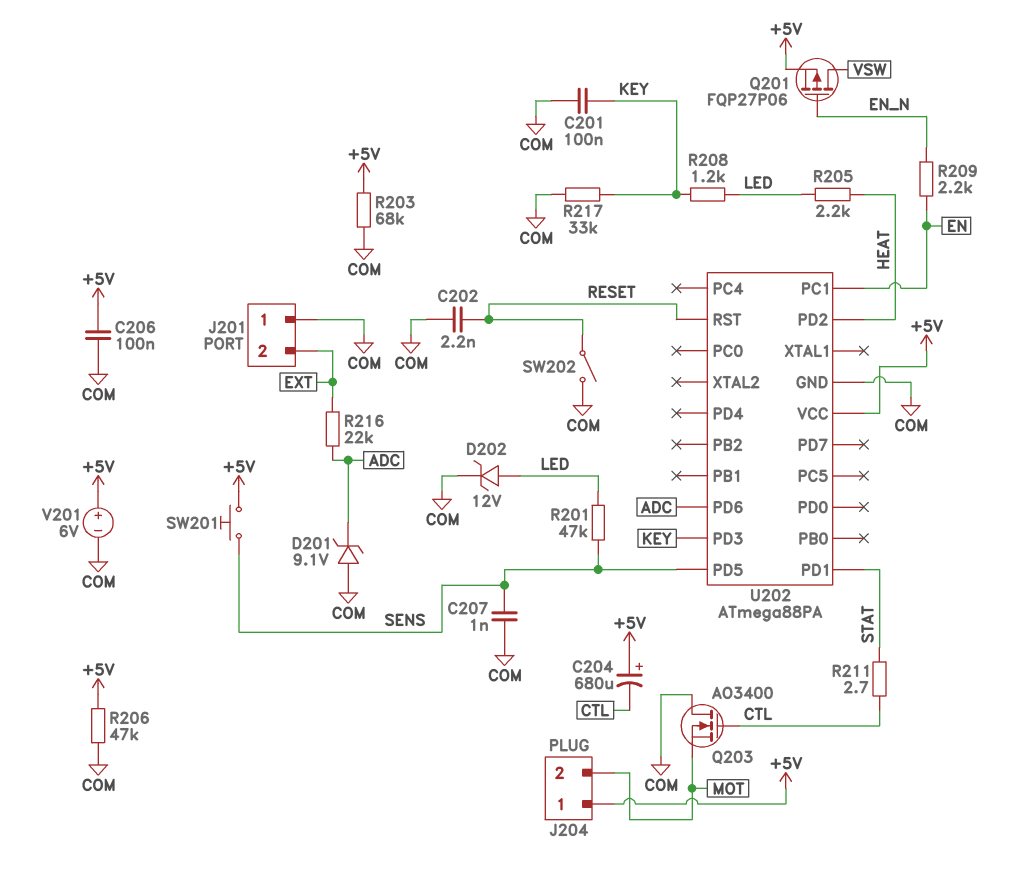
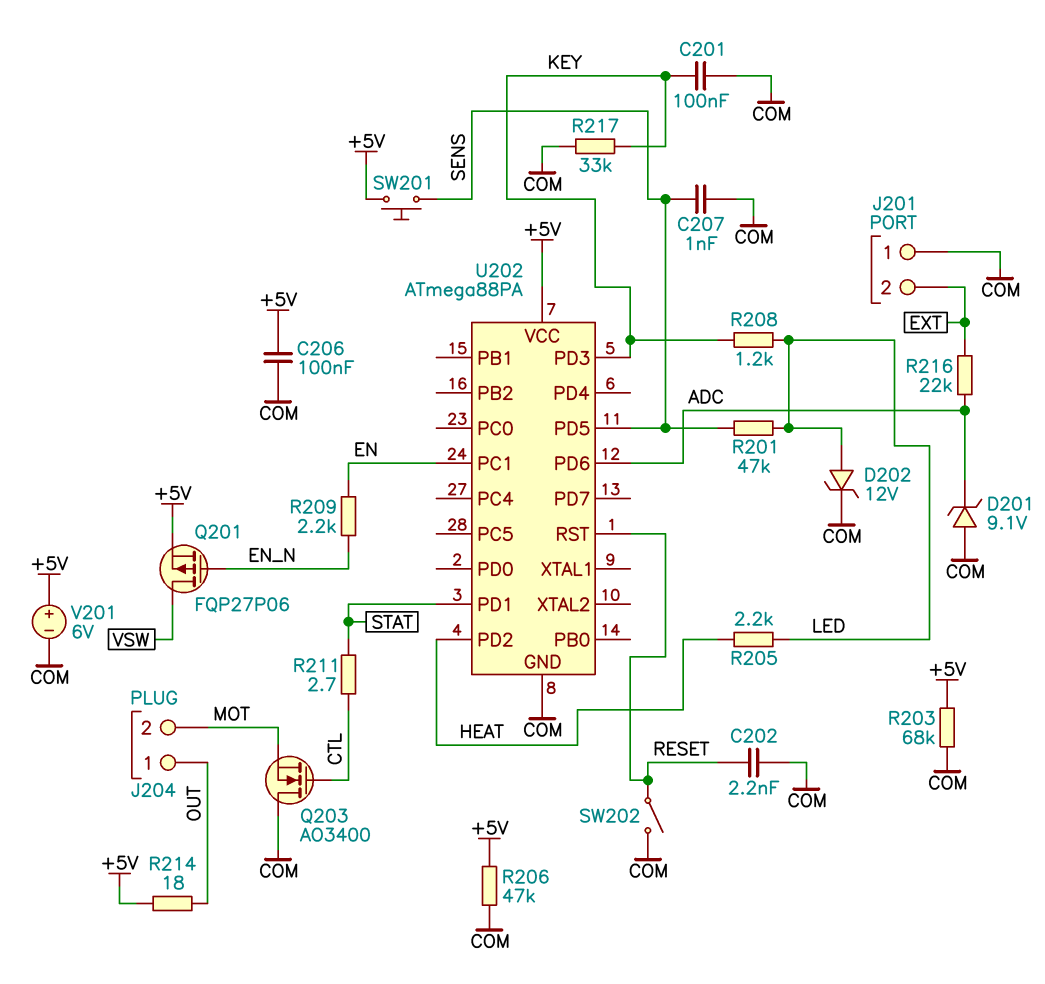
C204: 680uF (plus +5V, minus CTL) -> none
J204 pin 1: +5V -> OUT
R214: none -> 18 (+5V, OUT)

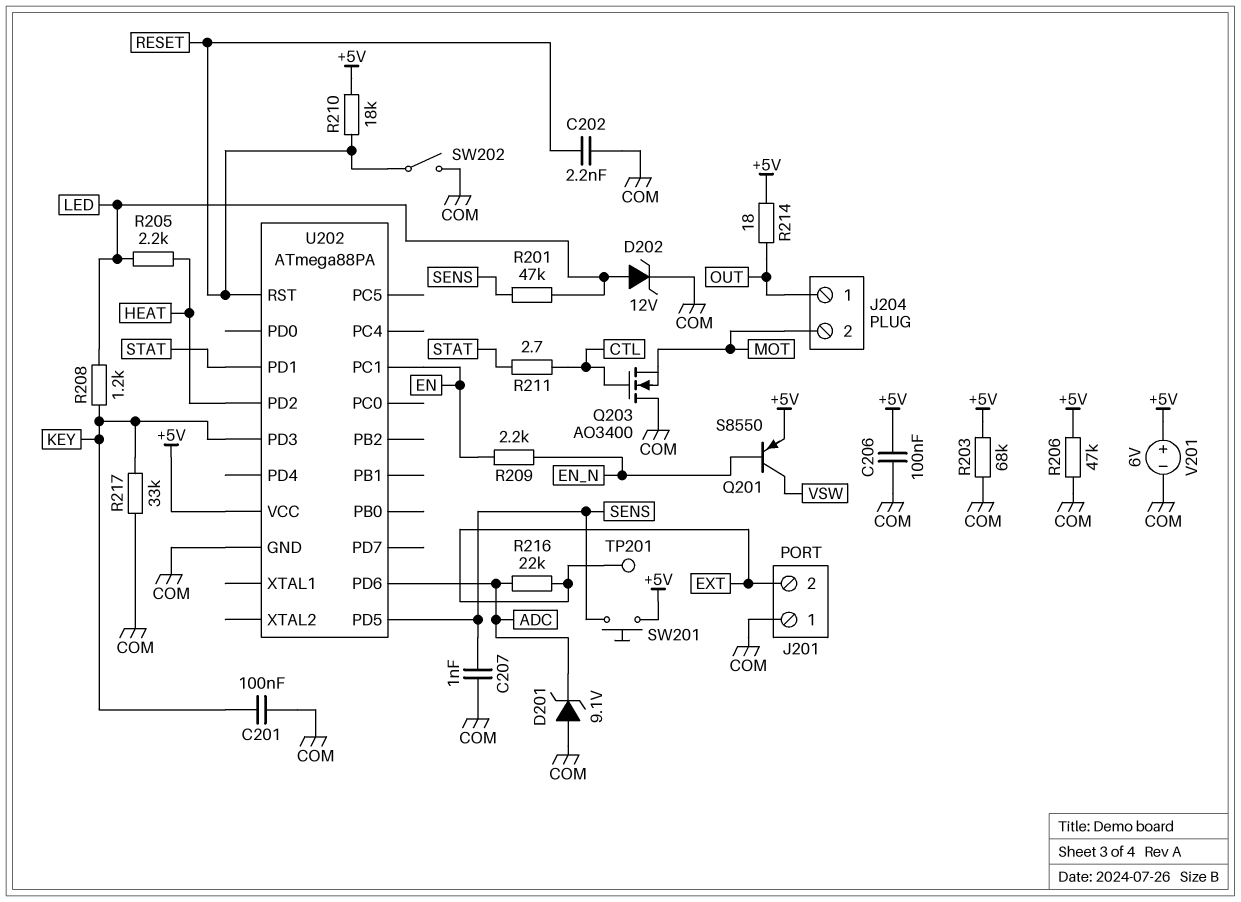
Q201: PMOS FQP27P06 (G EN_N, D VSW, S +5V) -> PNP S8550 (B EN_N, C VSW, E +5V)
R210: none -> 18k (+5V, RESET)
TP201: none -> test point (EXT)

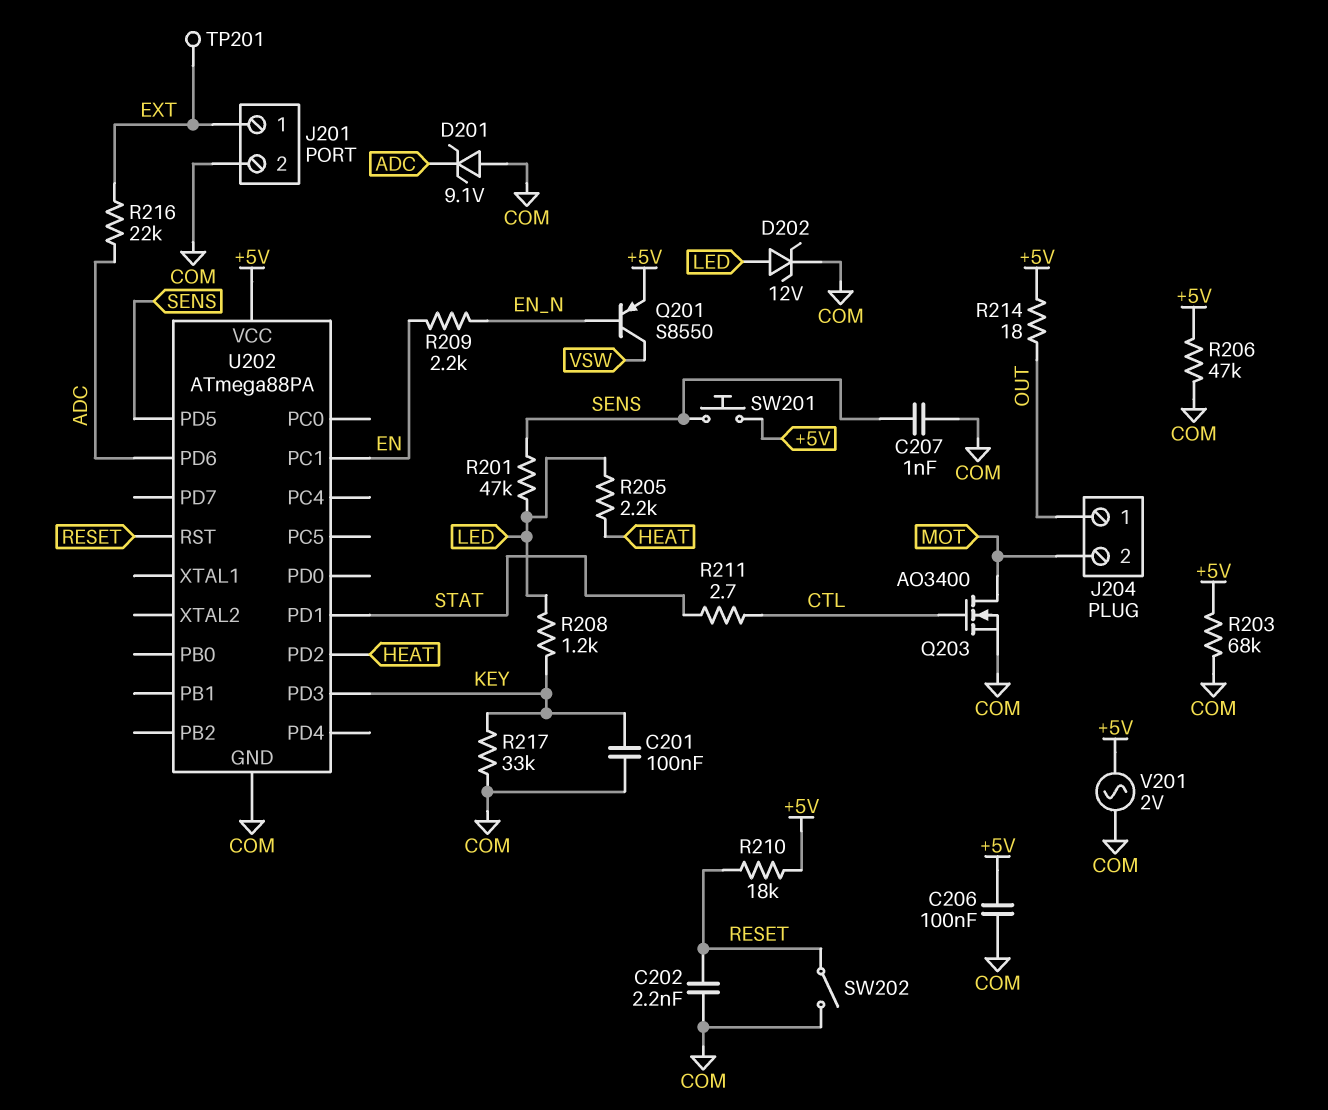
J201 pin 1: COM -> EXT
J201 pin 2: EXT -> COM
Q203: NMOS AO3400 (G CTL, D COM, S MOT) -> NMOS AO3400 (G CTL, D MOT, S COM)
V201: 6V (plus +5V, minus COM) -> AC 2V (+5V, COM)

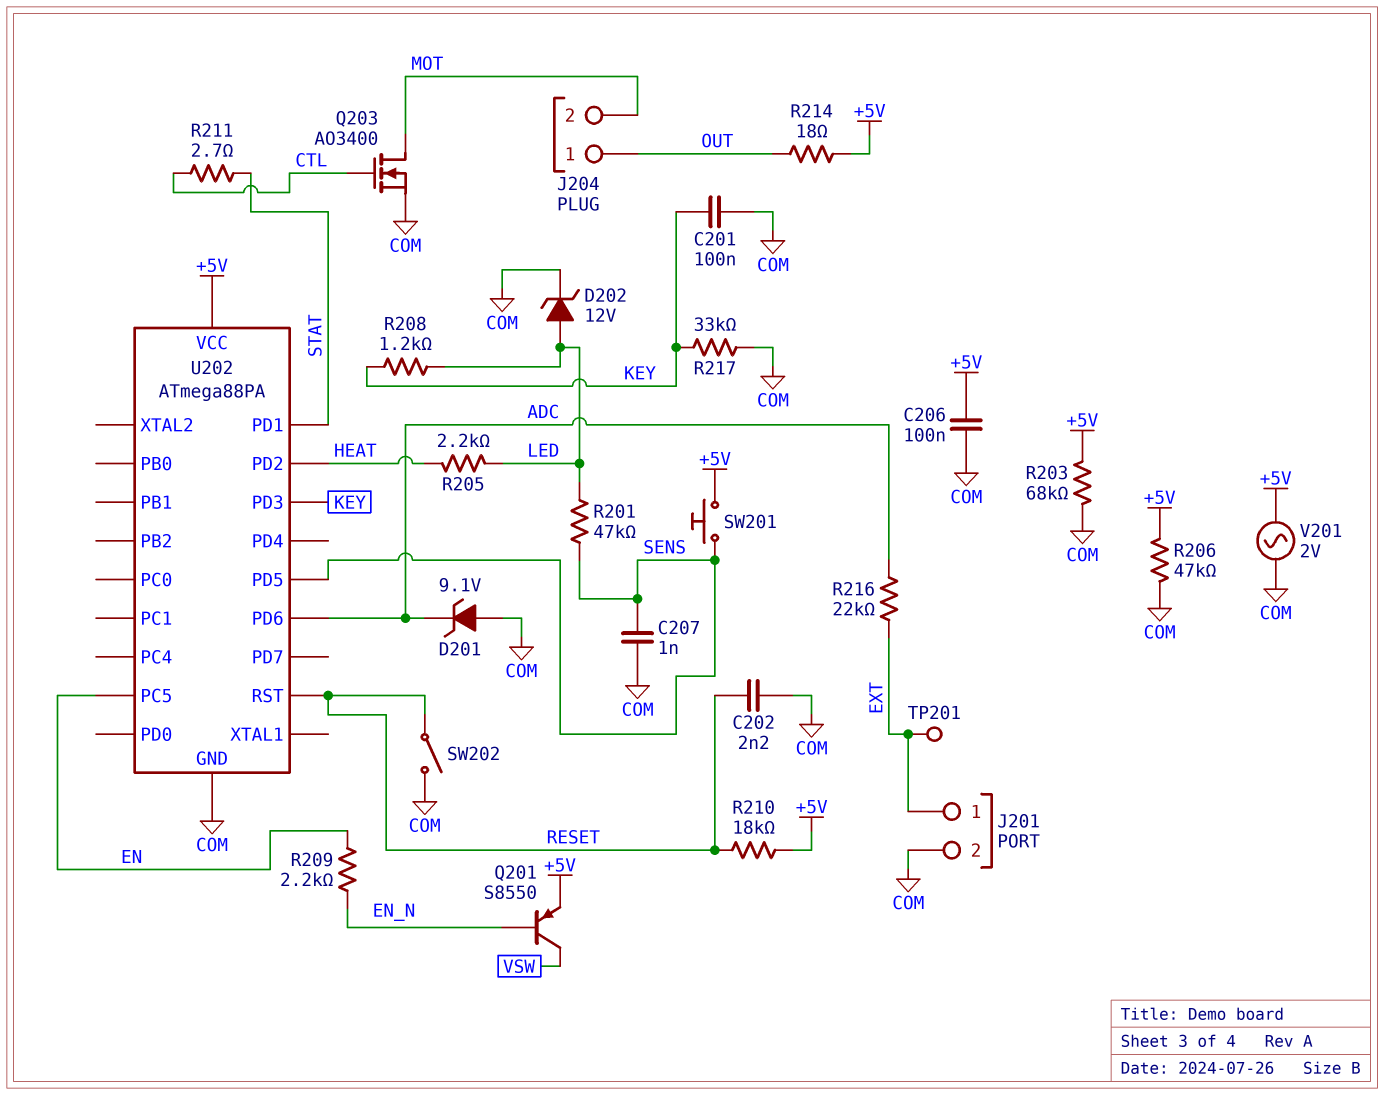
U202 pin PC1: EN -> none
U202 pin PC5: none -> EN

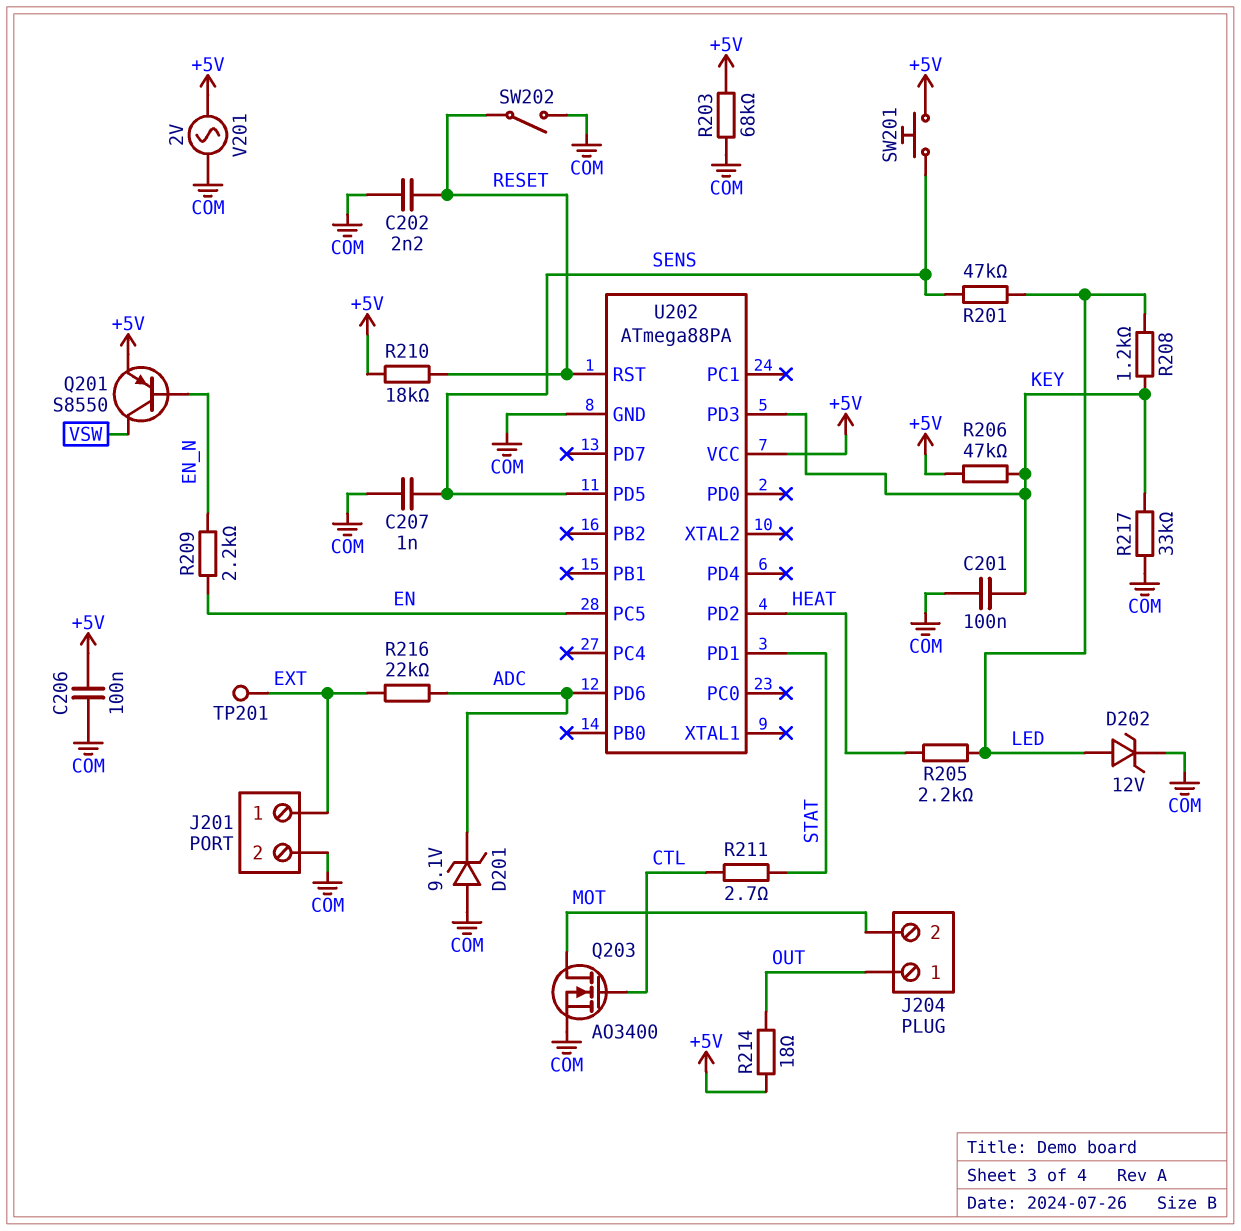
R206: 47k (+5V, COM) -> 47k (+5V, KEY)

